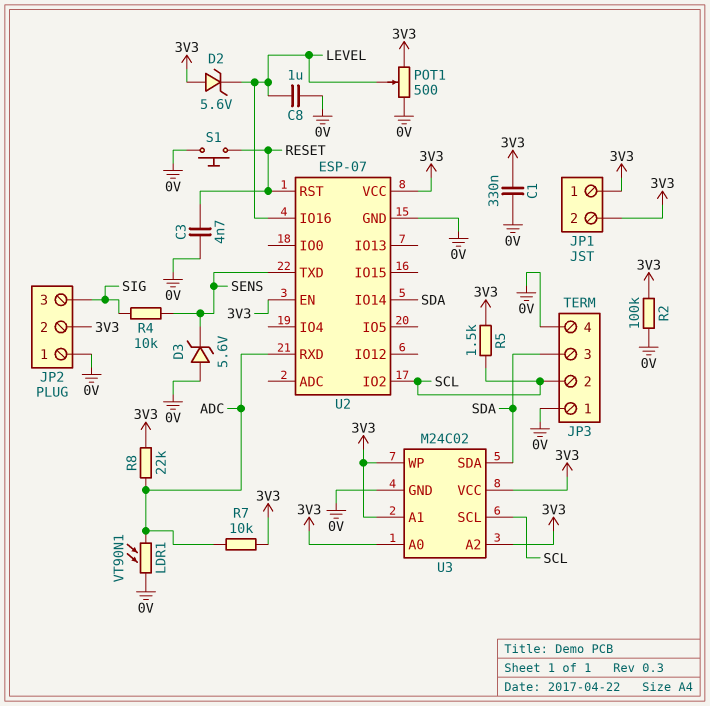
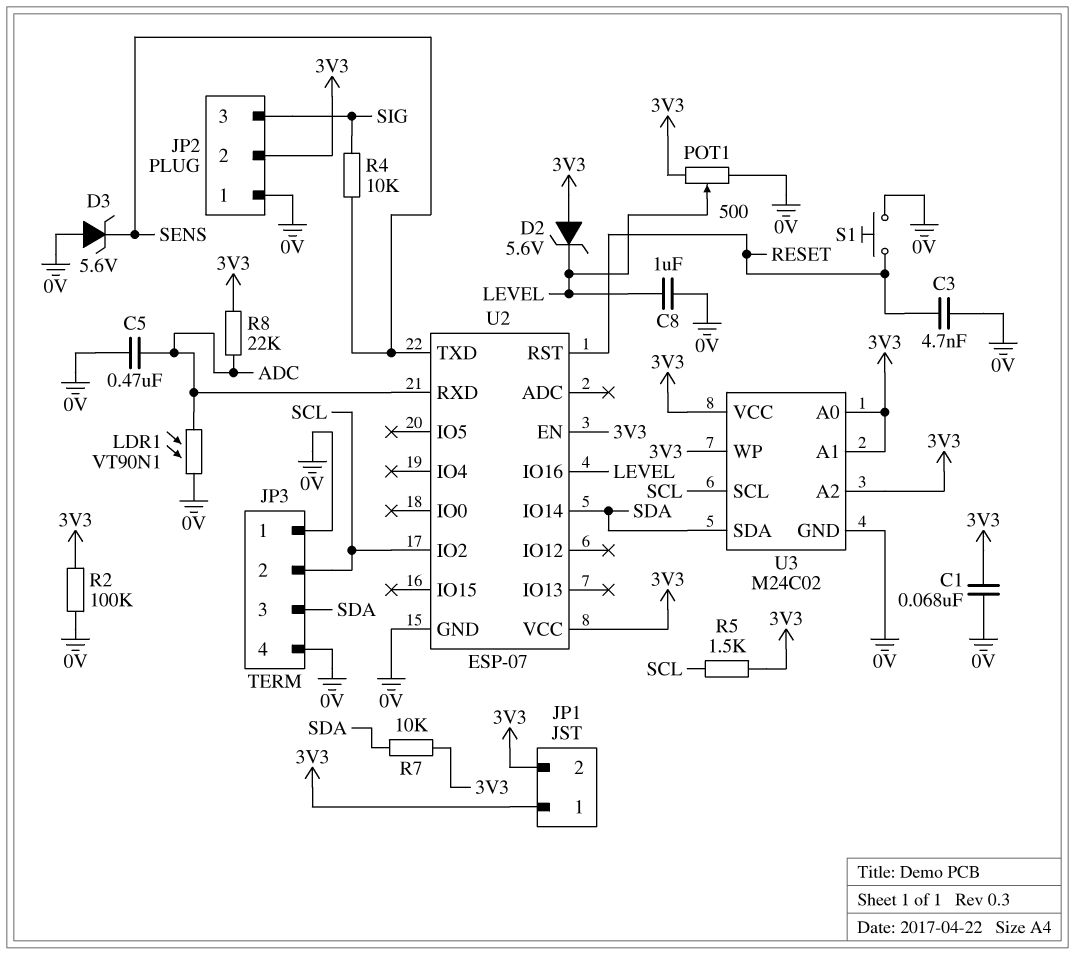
C1: 330nF (0V, 3V3) -> 68nF (0V, 3V3)
C5: none -> 470nF (0V, ADC)
R7: 10k (3V3, ADC) -> 10k (3V3, SDA)

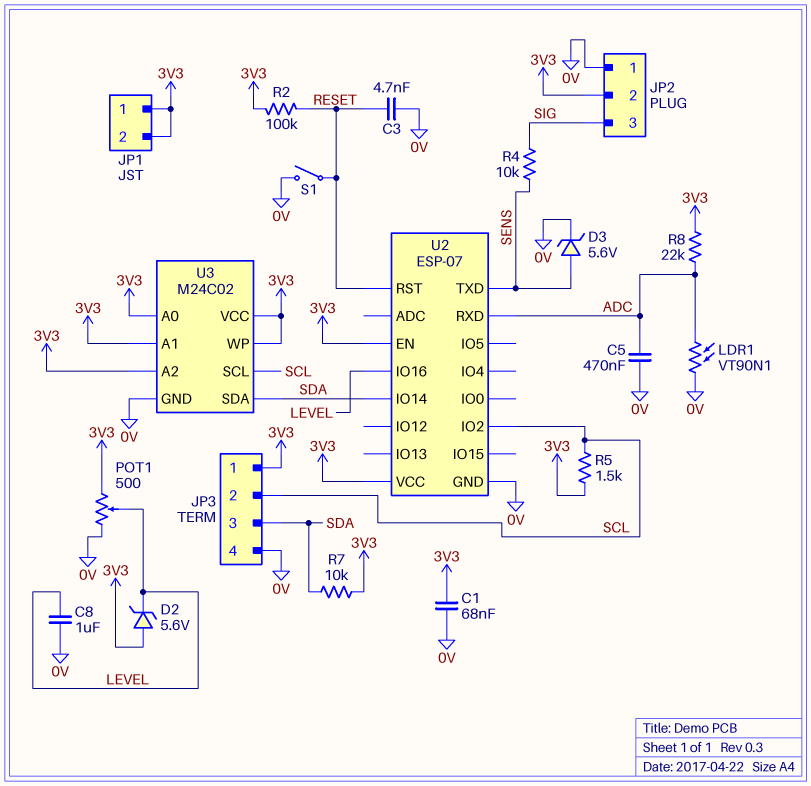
D3: zener 5.6V (A 0V, K SENS) -> zener 5.6V (A SENS, K 0V)
JP3 pin 1: 0V -> 3V3
R2: 100k (0V, 3V3) -> 100k (3V3, RESET)
S1: button (0V, RESET) -> switch (0V, RESET)

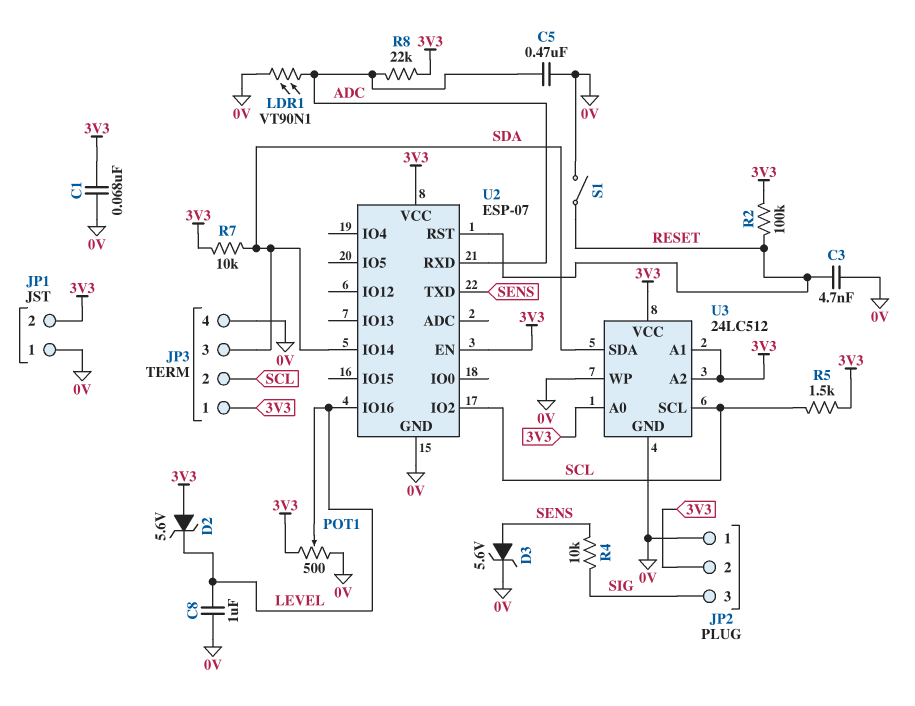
JP1 pin 1: 3V3 -> 0V
U3: M24C02 -> 24LC512
U3 pin WP: 3V3 -> 0V

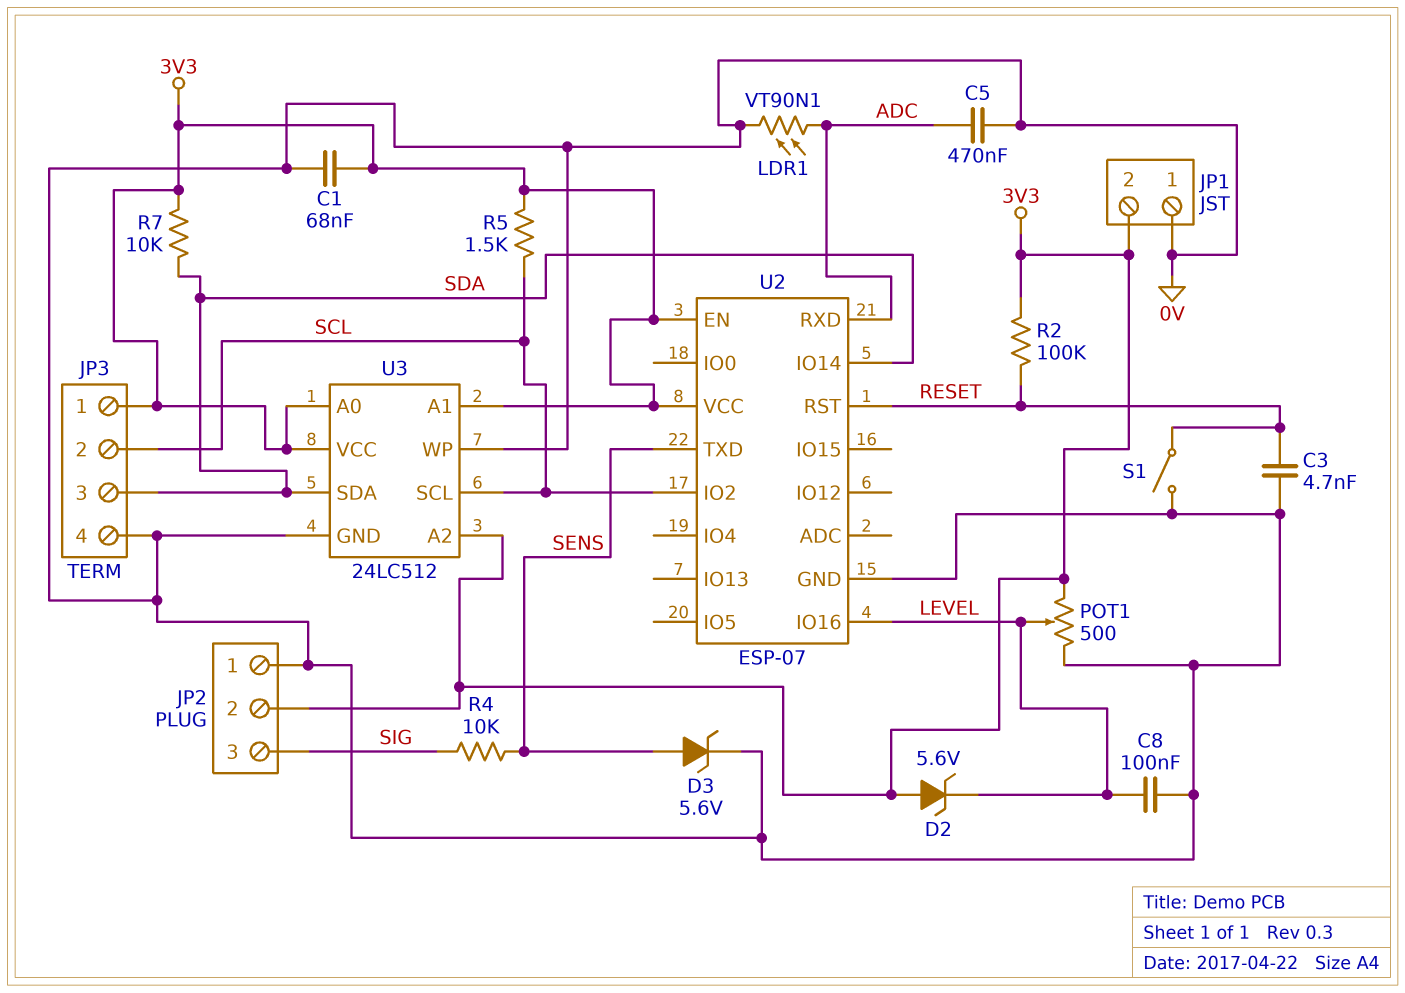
C8: 1uF (0V, LEVEL) -> 100nF (0V, LEVEL)
R8: 22k (3V3, ADC) -> none

